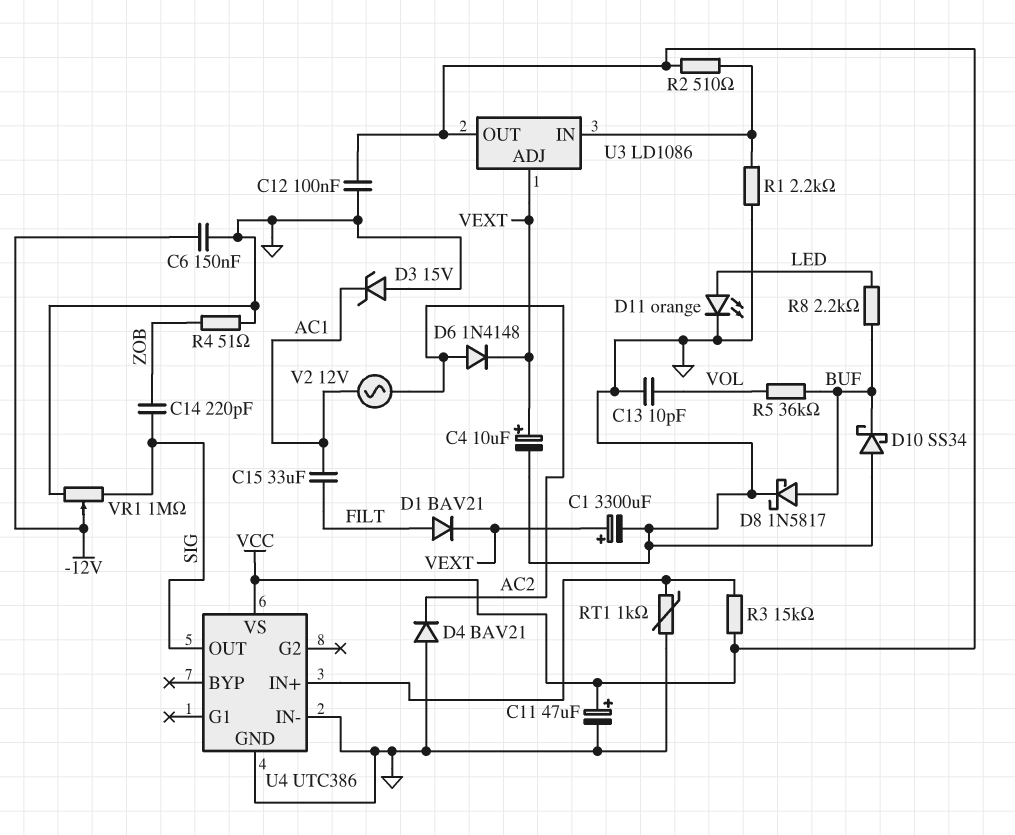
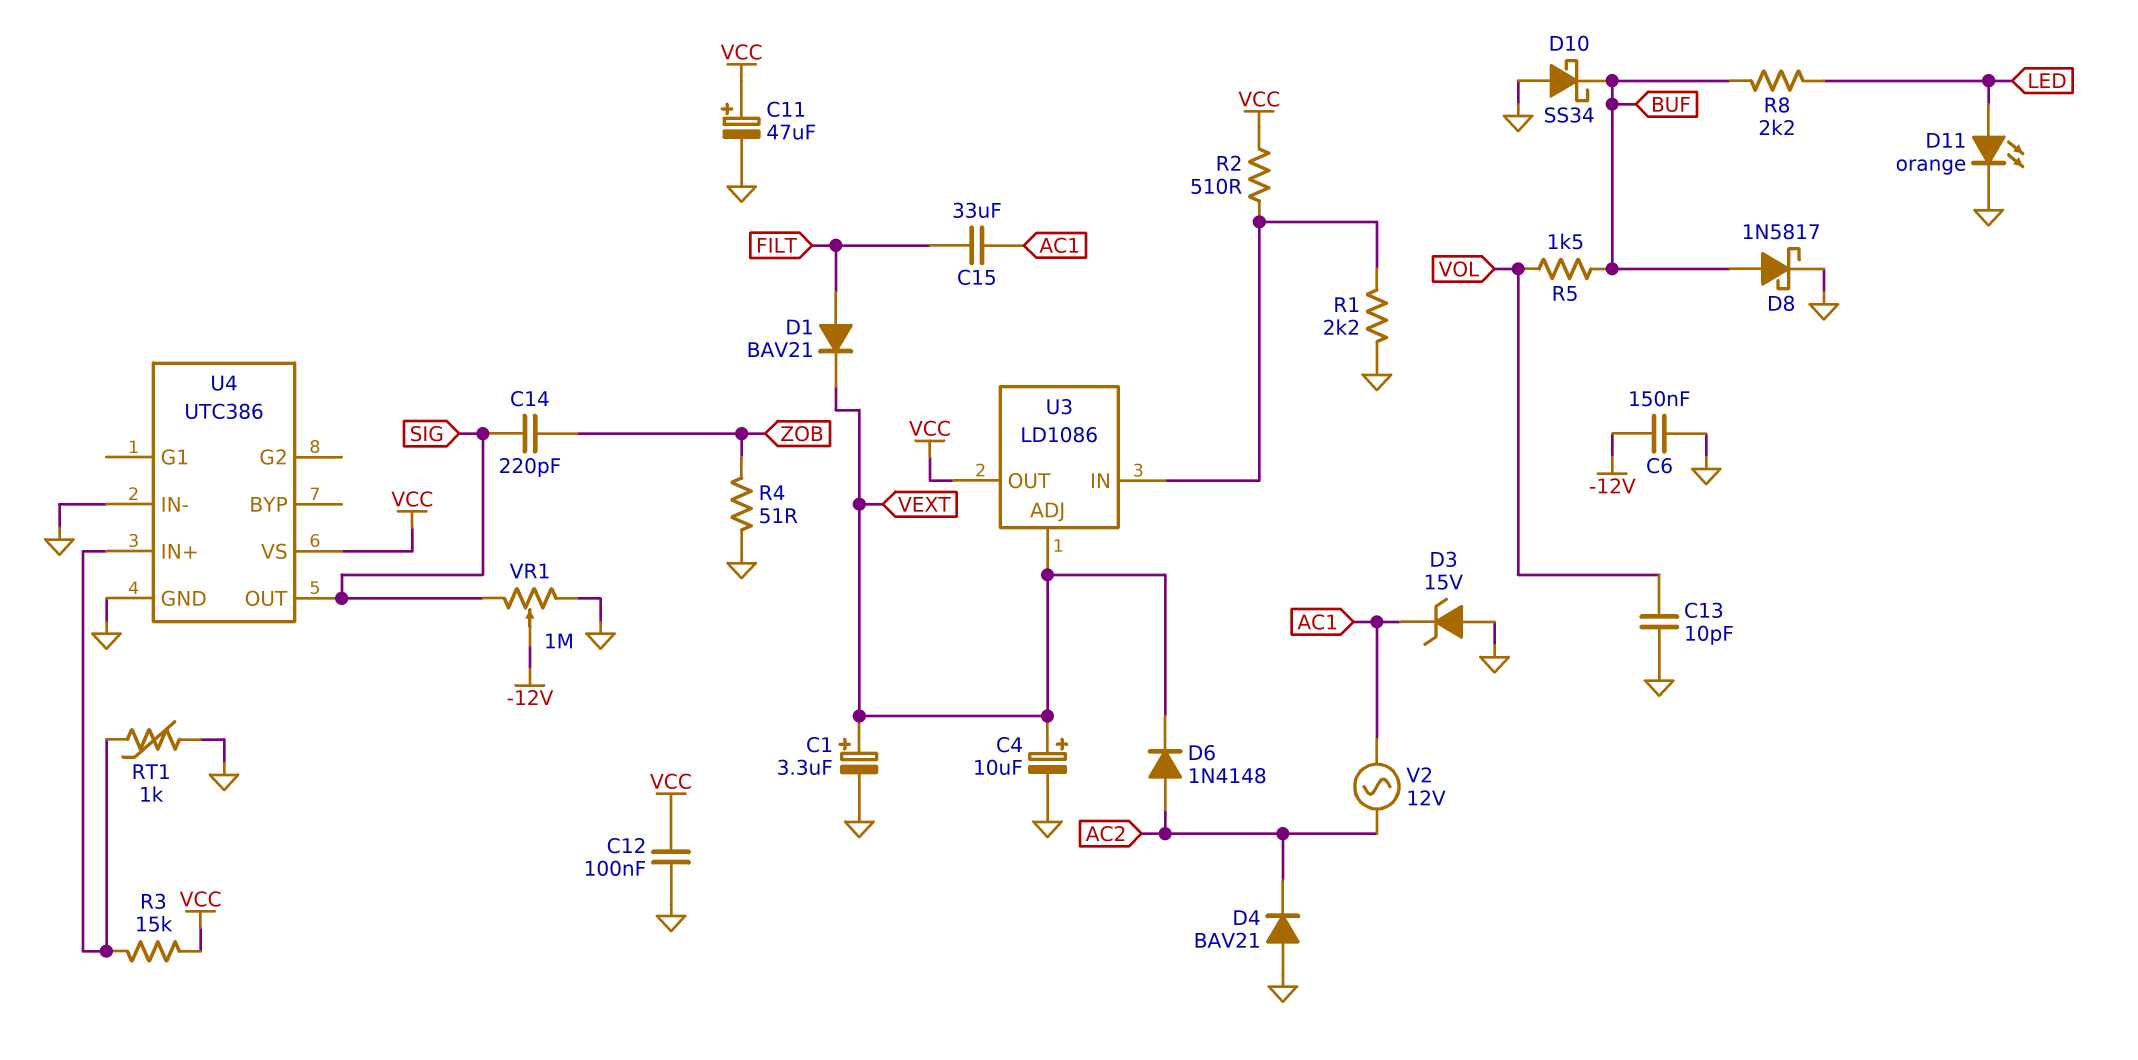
C1: 3300uF (plus VEXT, minus GND) -> 3.3uF (plus VEXT, minus GND)
R5: 36k (BUF, VOL) -> 1.5k (BUF, VOL)

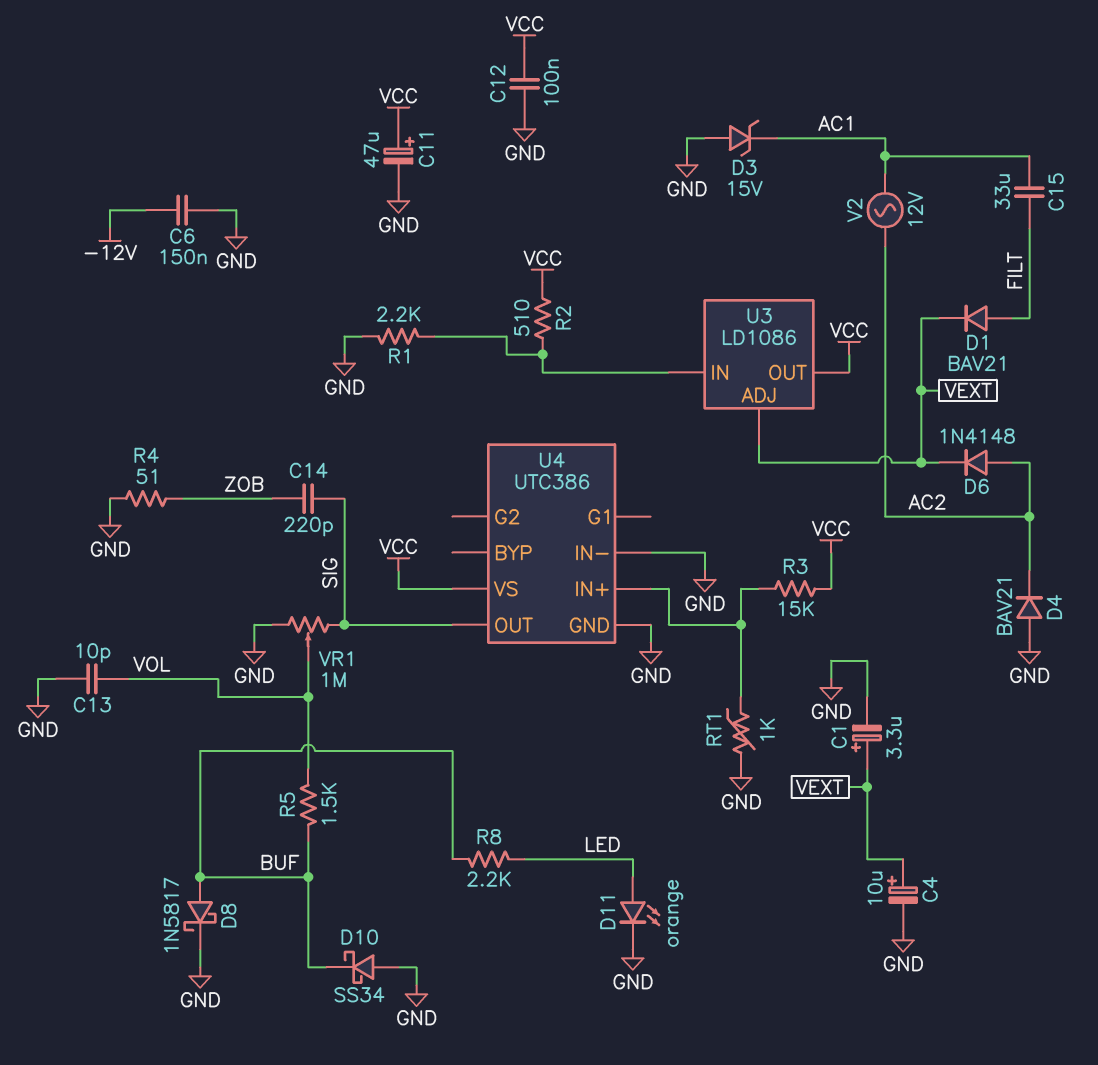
VR1: 1M (GND, SIG, wiper -12V) -> 1M (GND, SIG, wiper VOL)

